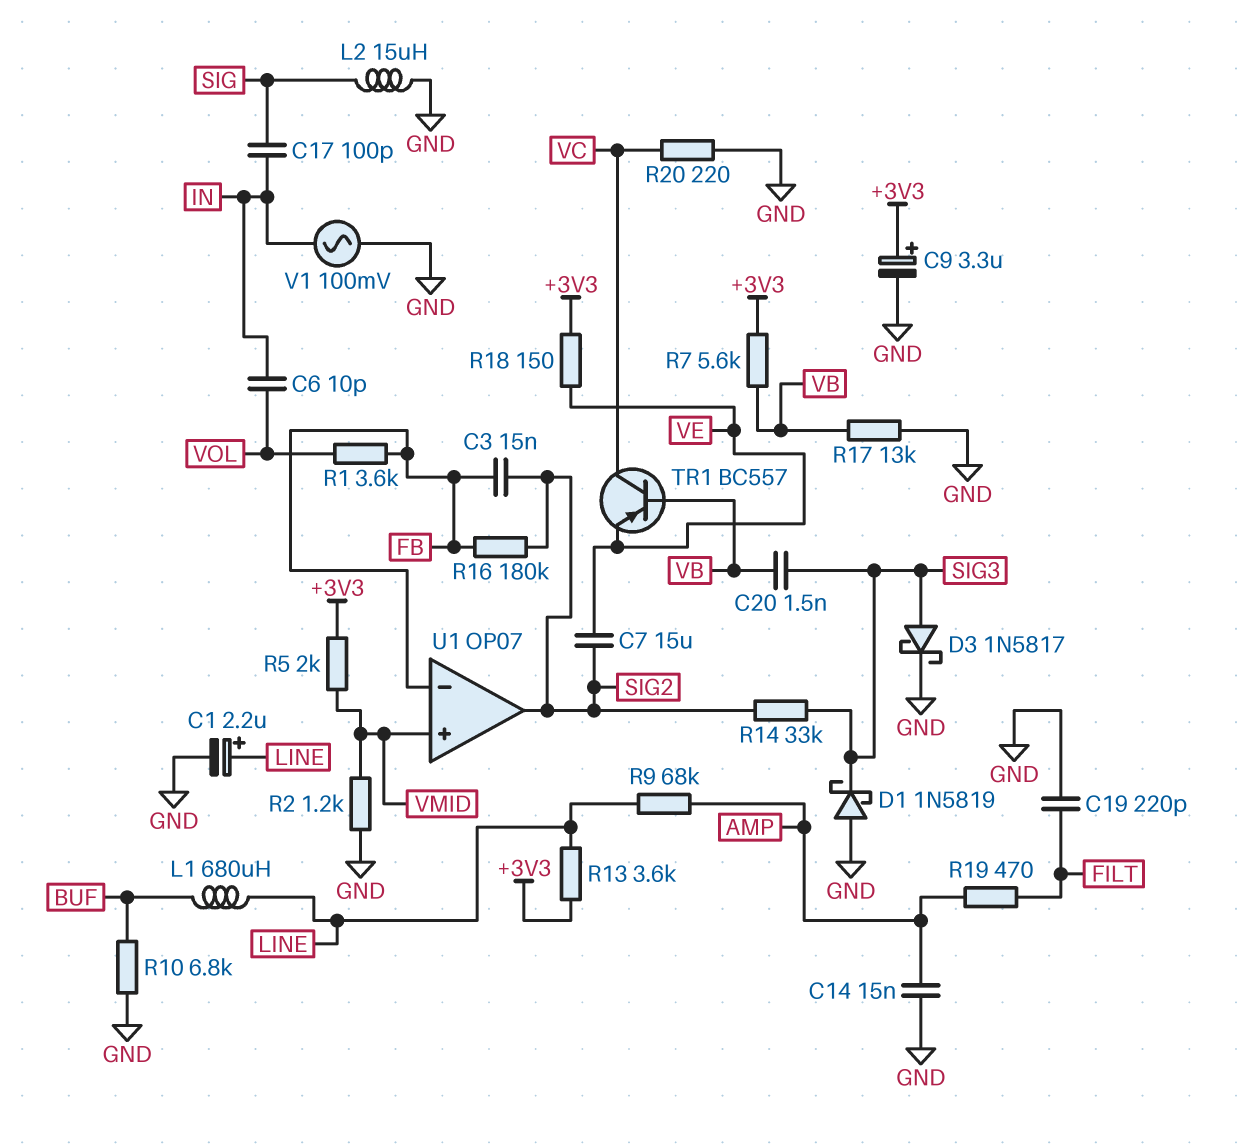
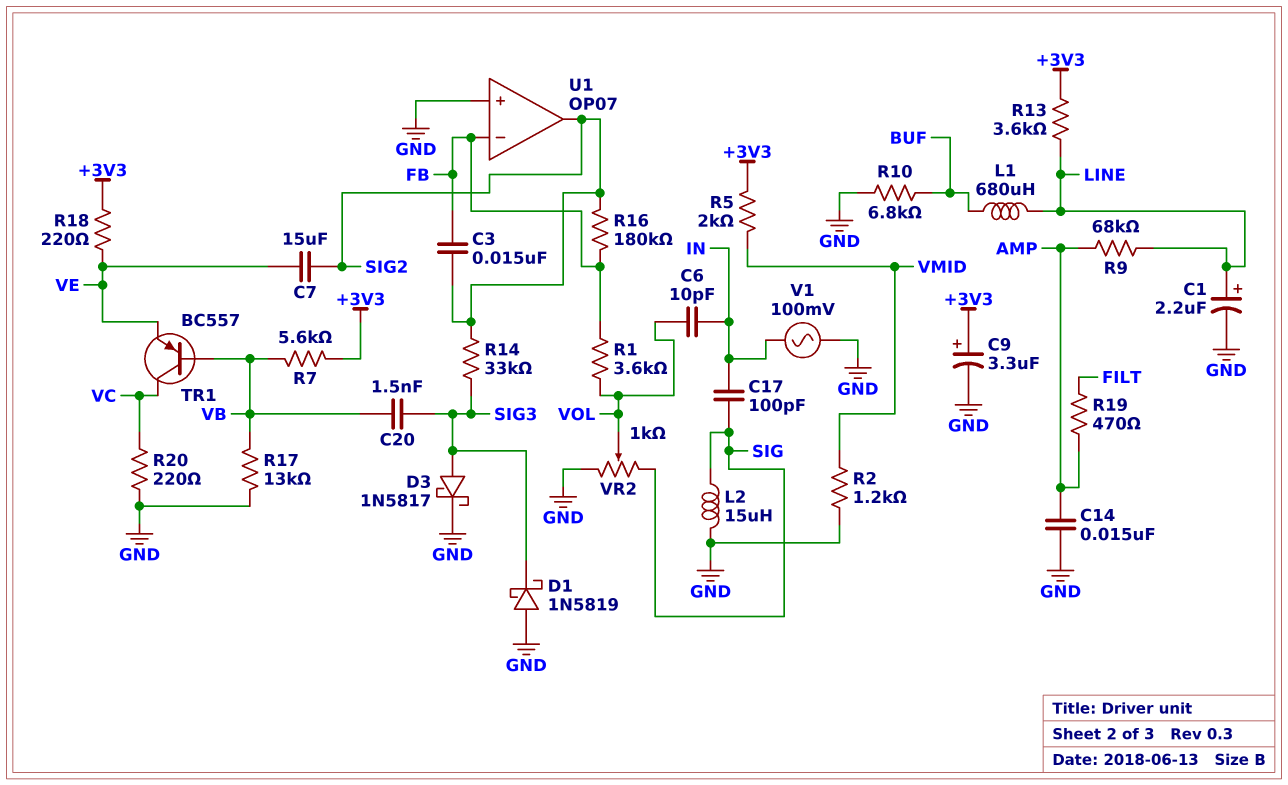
C19: 220pF (FILT, GND) -> none
R18: 150 (+3V3, VE) -> 220 (+3V3, VE)
U1 pin in+: VMID -> GND
VR2: none -> 1k (GND, SIG, wiper VOL)

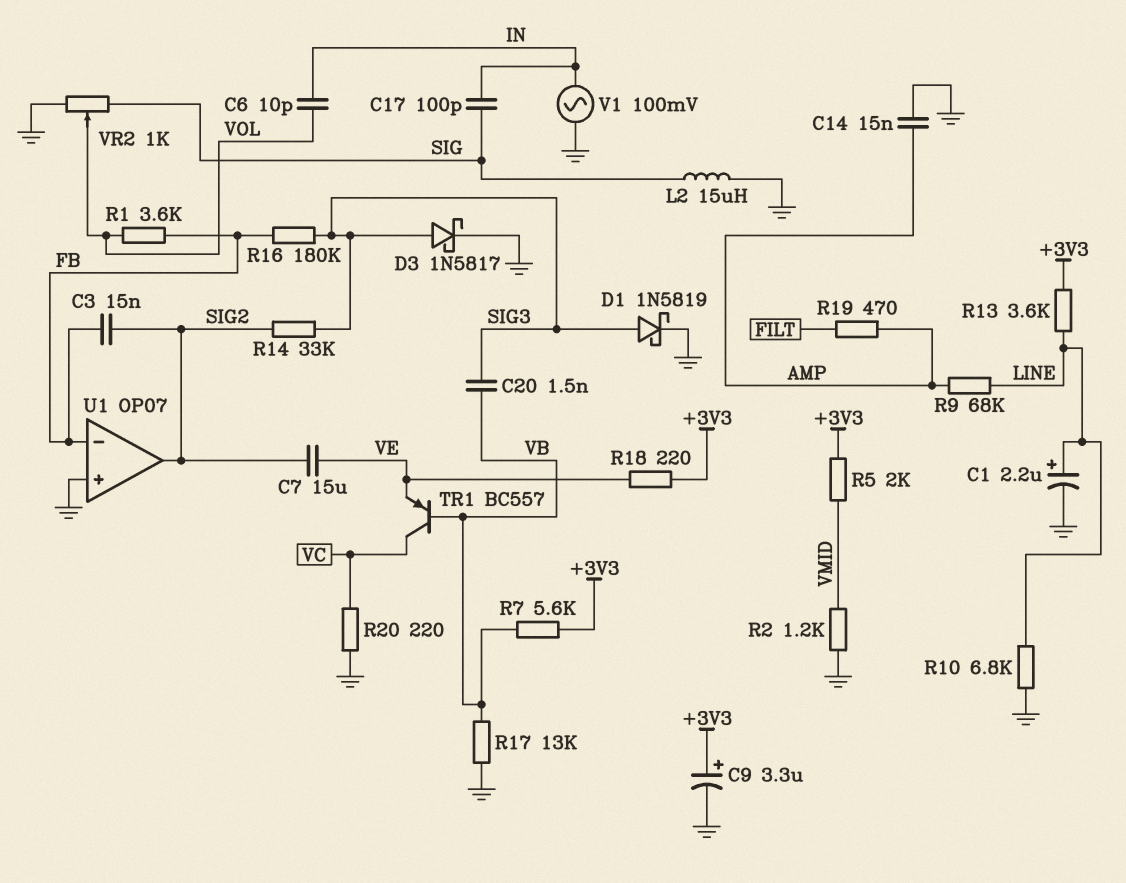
D1: schottky 1N5819 (A GND, K SIG3) -> schottky 1N5819 (A SIG3, K GND)
L1: 680uH (BUF, LINE) -> none
R10: 6.8k (BUF, GND) -> 6.8k (GND, LINE)
R16: 180k (FB, SIG2) -> 180k (FB, SIG3)

